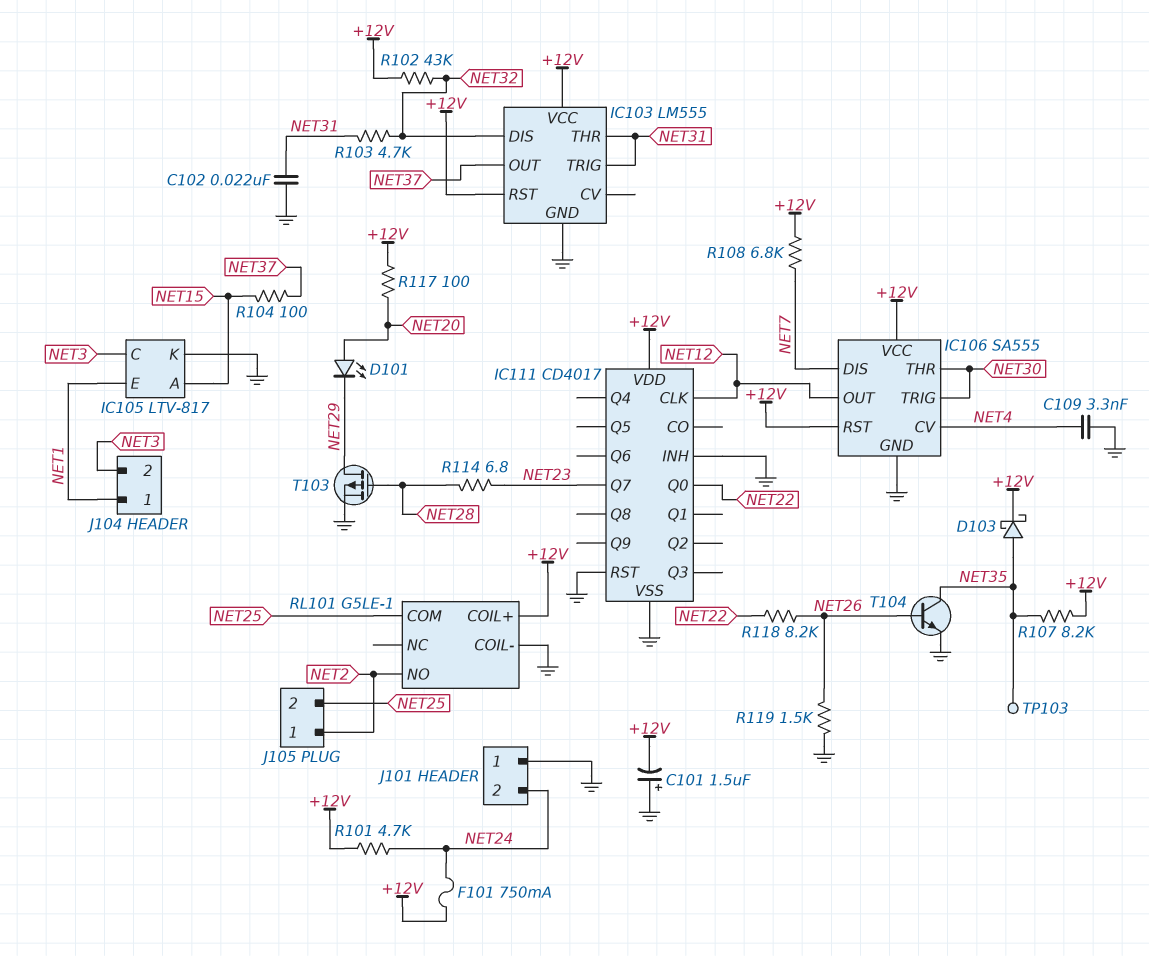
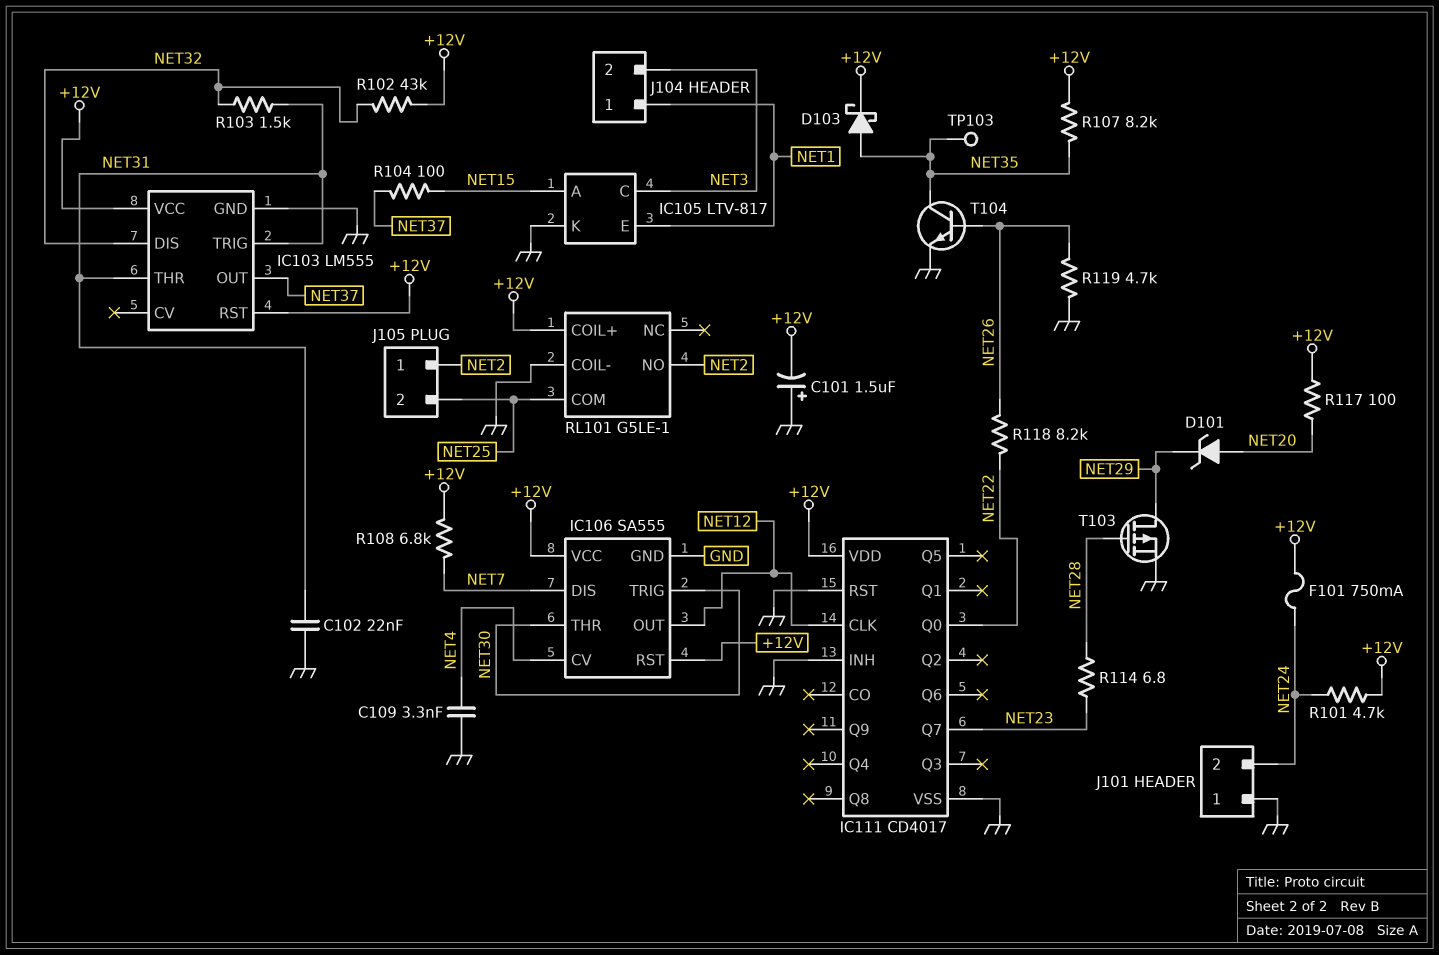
D101: LED (A NET20, K NET29) -> zener (A NET20, K NET29)
R103: 4.7k (NET31, NET32) -> 1.5k (NET31, NET32)
R119: 1.5k (GND, NET26) -> 4.7k (GND, NET26)

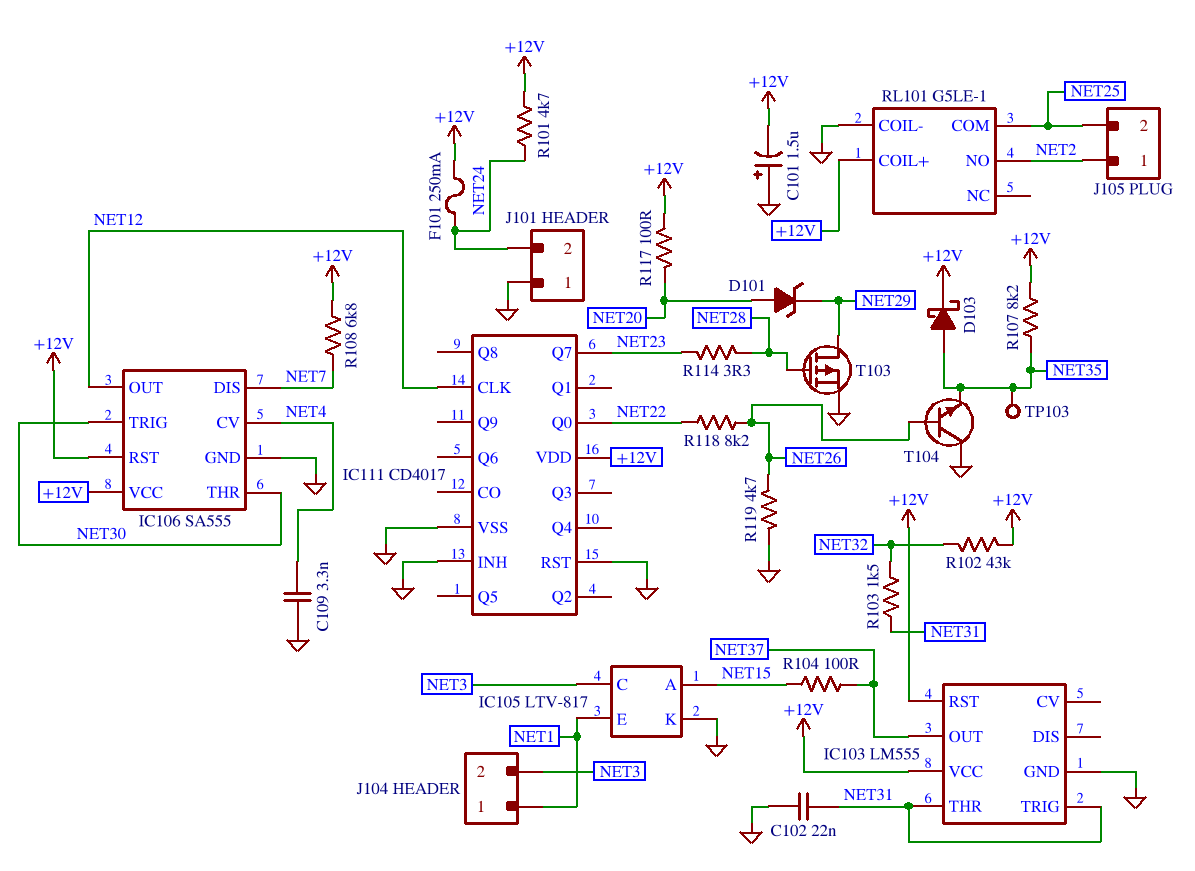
F101: 750mA (+12V, NET24) -> 250mA (+12V, NET24)
IC103 pin DIS: NET32 -> none
R114: 6.8 (NET23, NET28) -> 3.3 (NET23, NET28)
T104: NPN (B NET26, C NET35, E GND) -> NPN (B NET26, C GND, E NET35)

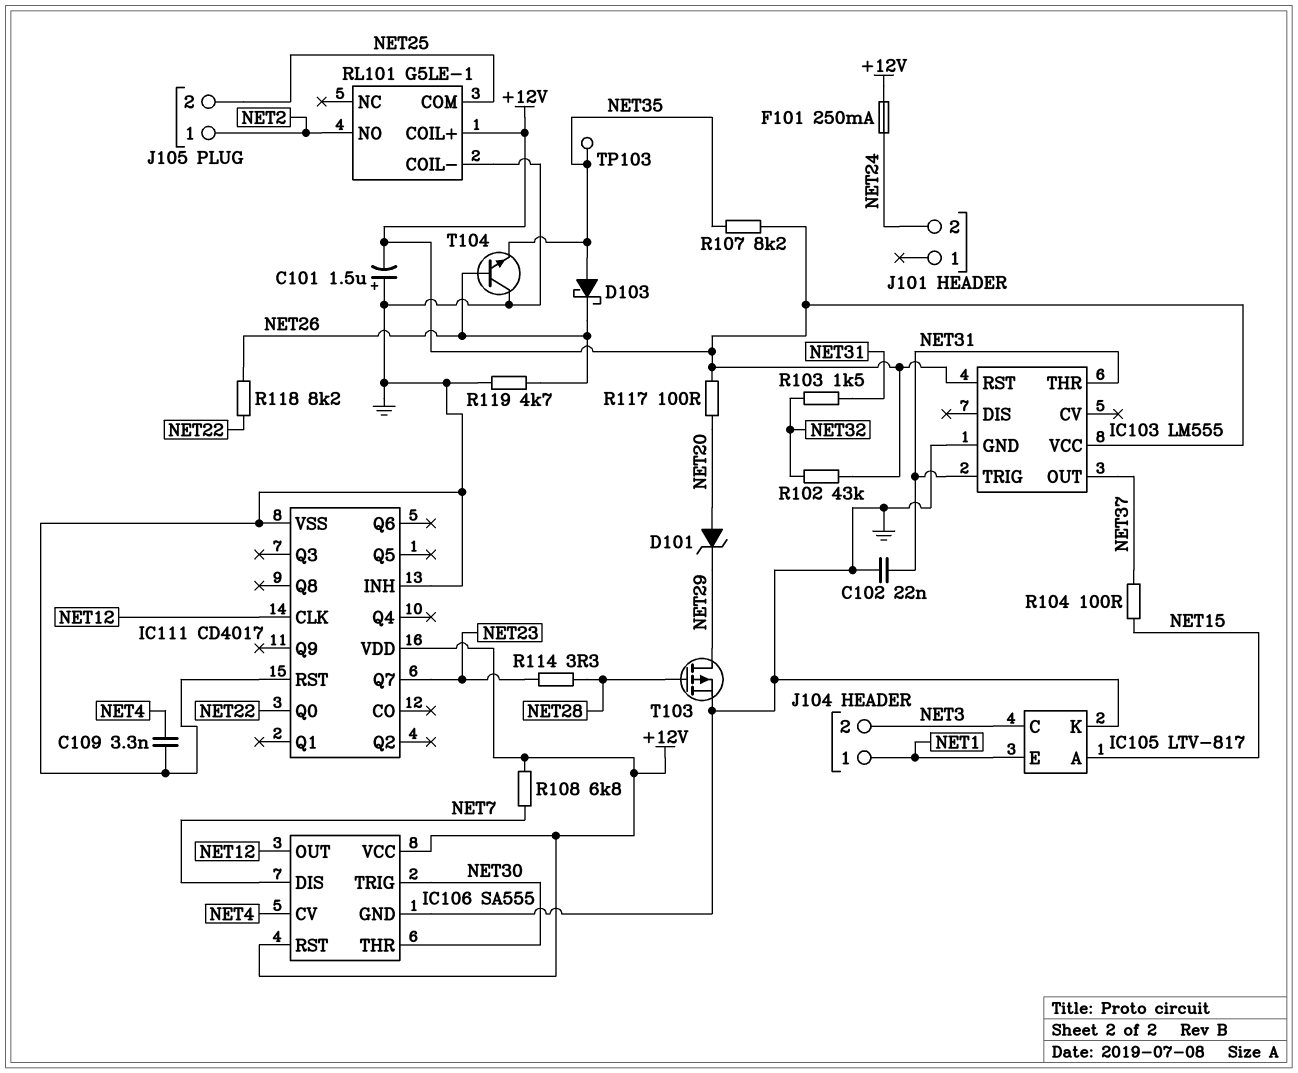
D103: schottky (A NET35, K +12V) -> schottky (A NET35, K NET26)
J101 pin 1: GND -> none
R101: 4.7k (+12V, NET24) -> none

